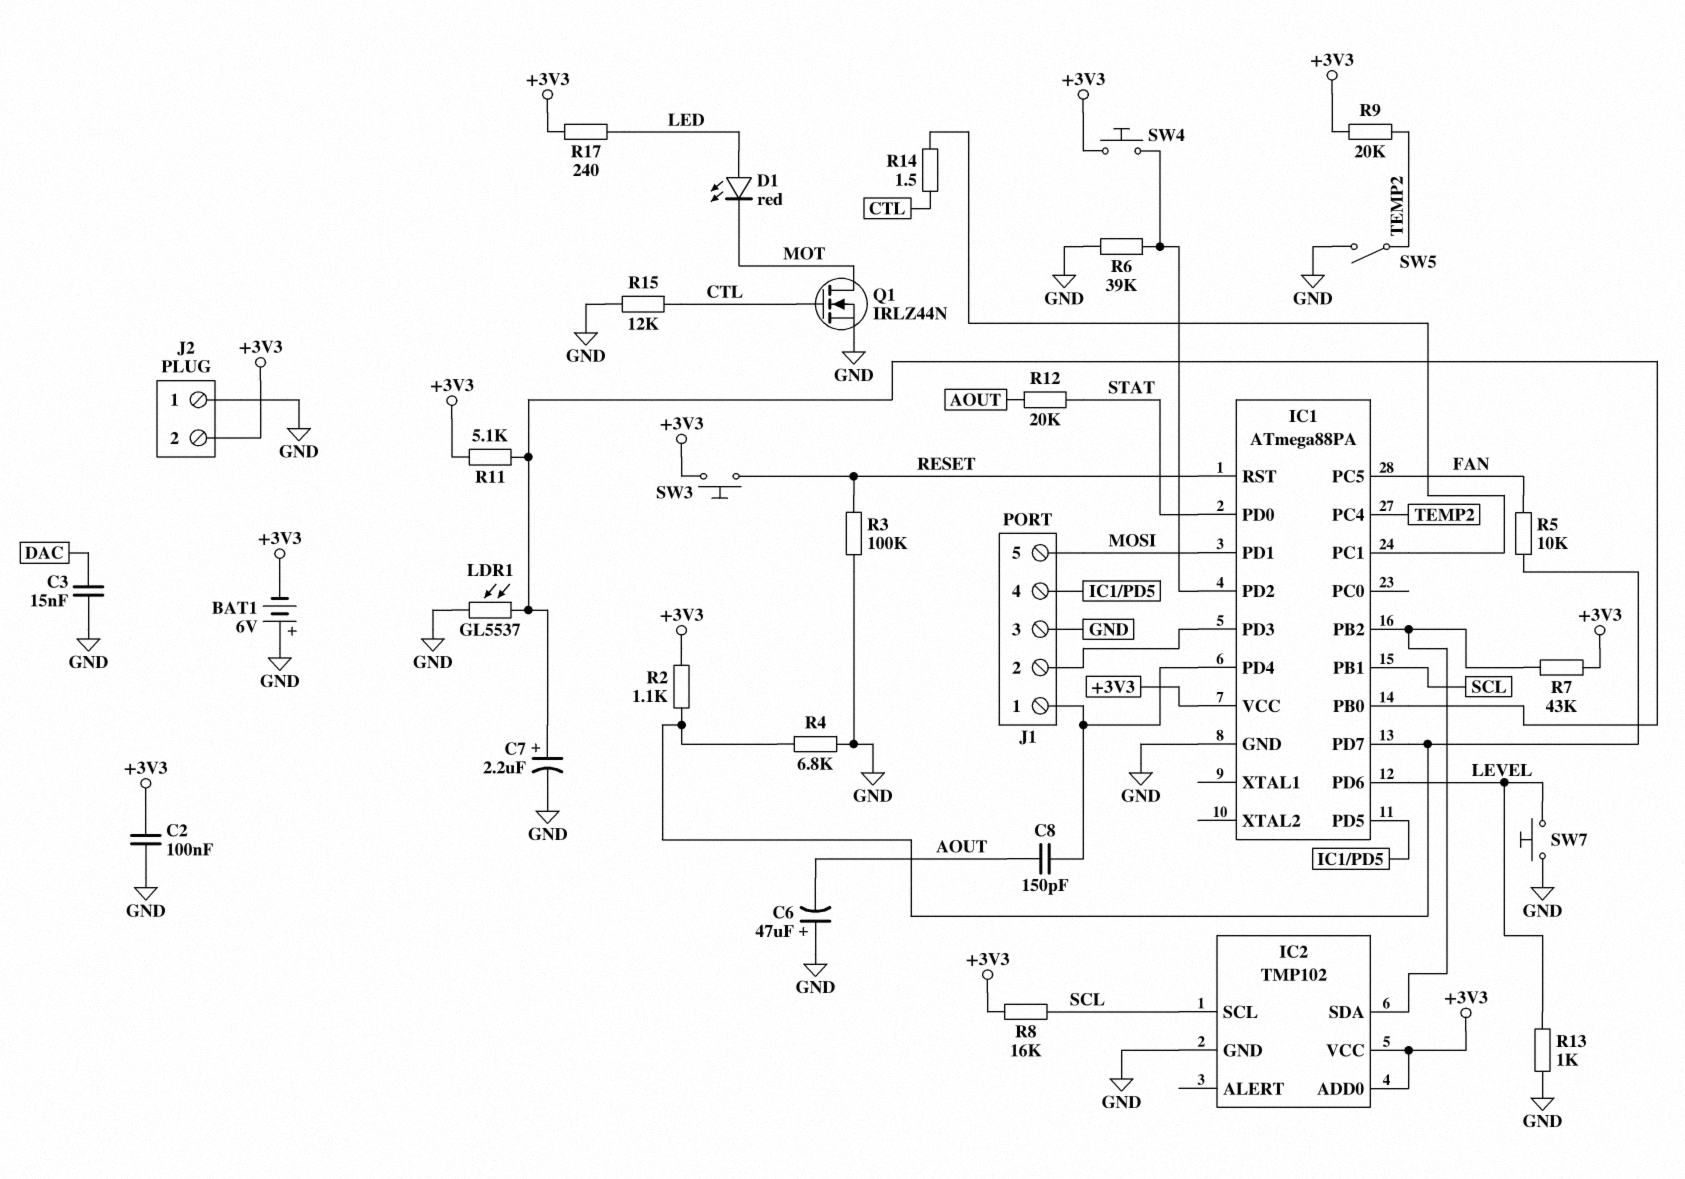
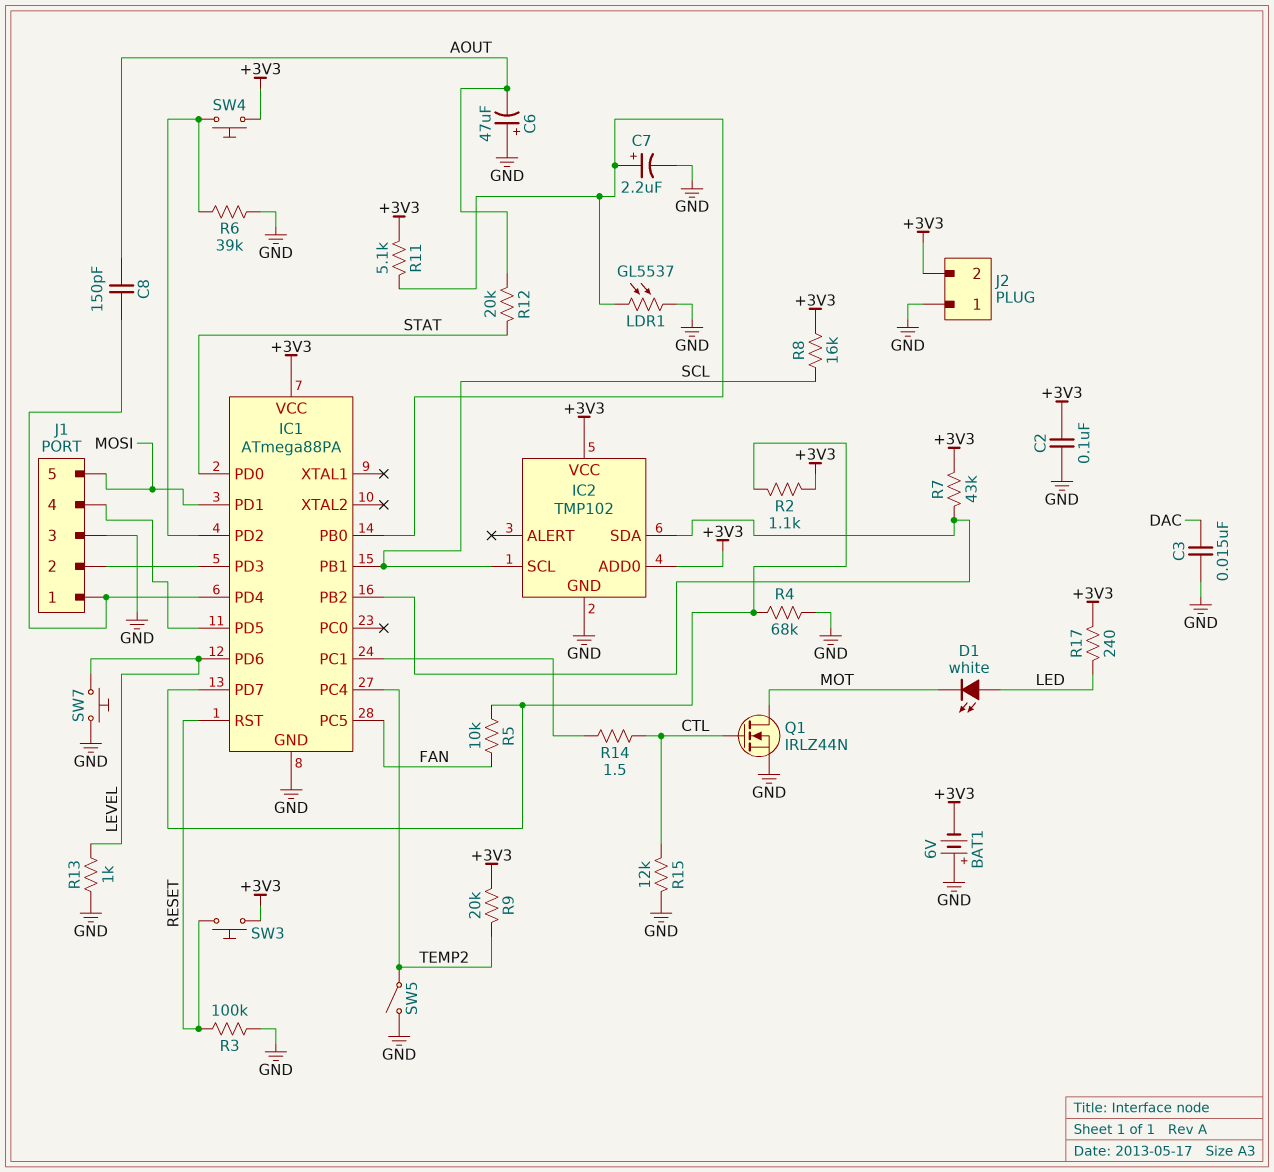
D1: LED red (A LED, K MOT) -> LED white (A LED, K MOT)
R4: 6.8k (GND, IC1/PD7) -> 68k (GND, IC1/PD7)

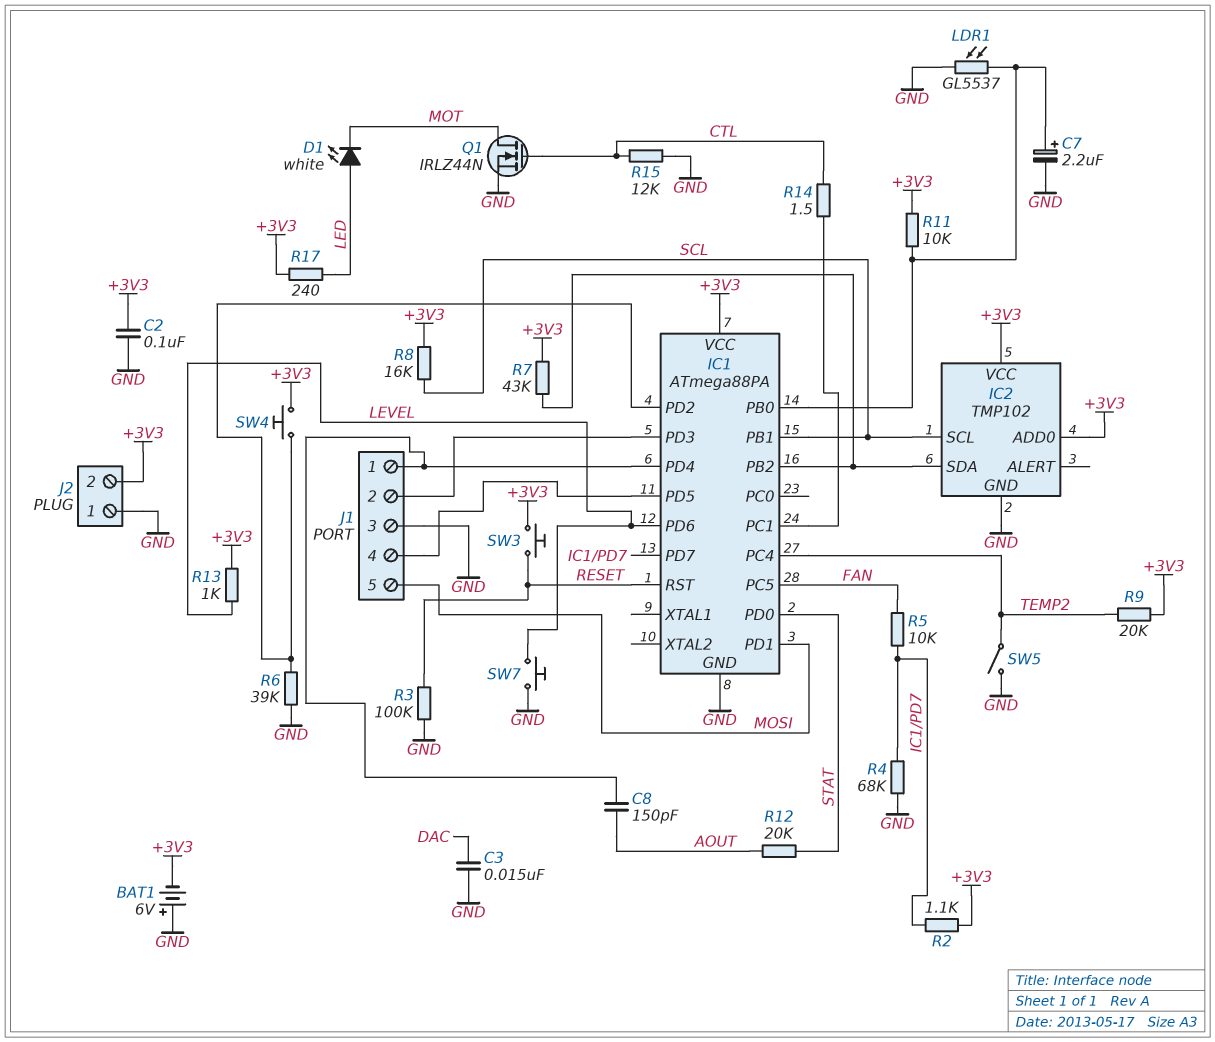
C6: 47uF (plus GND, minus AOUT) -> none
R11: 5.1k (+3V3, IC1/PB0) -> 10k (+3V3, IC1/PB0)
R13: 1k (GND, LEVEL) -> 1k (+3V3, LEVEL)

